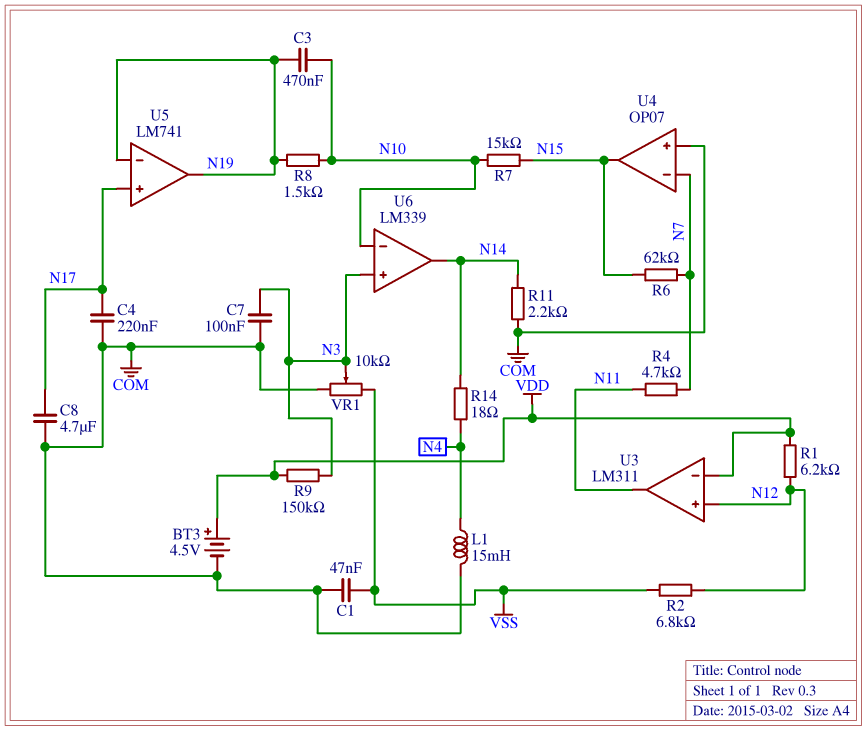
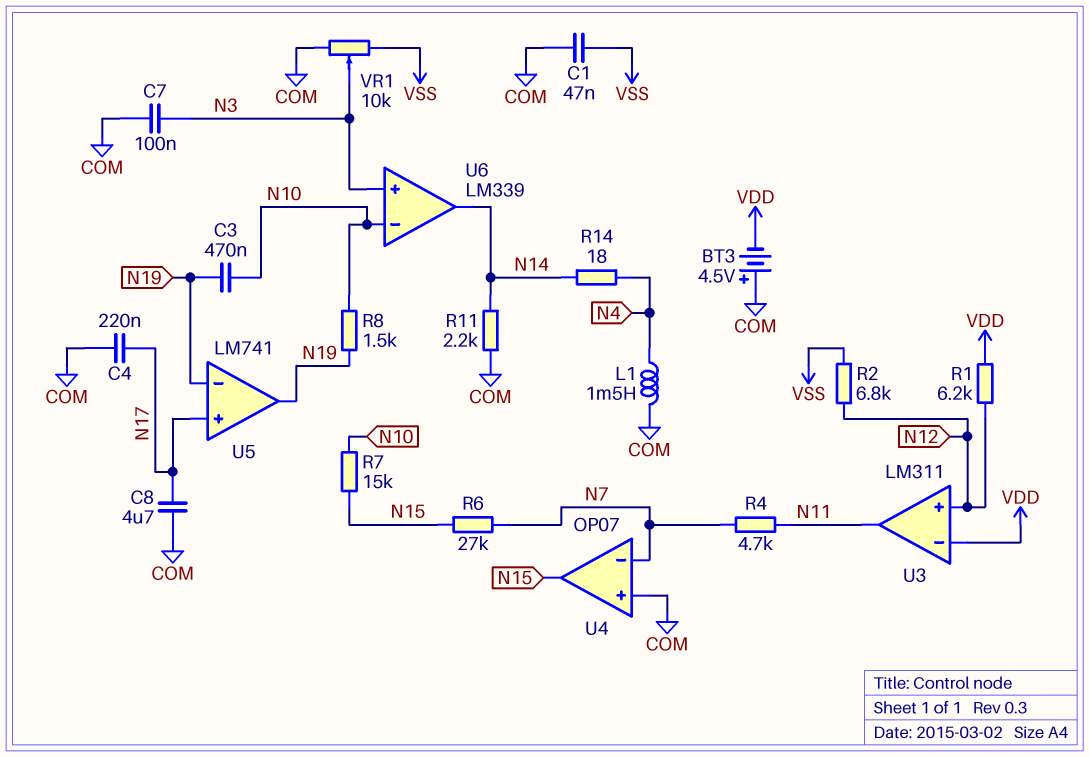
BT3: 4.5V (plus VDD, minus COM) -> 4.5V (plus COM, minus VDD)
L1: 15mH (COM, N4) -> 1.5mH (COM, N4)
R6: 62k (N7, N15) -> 27k (N7, N15)
R9: 150k (N3, VDD) -> none

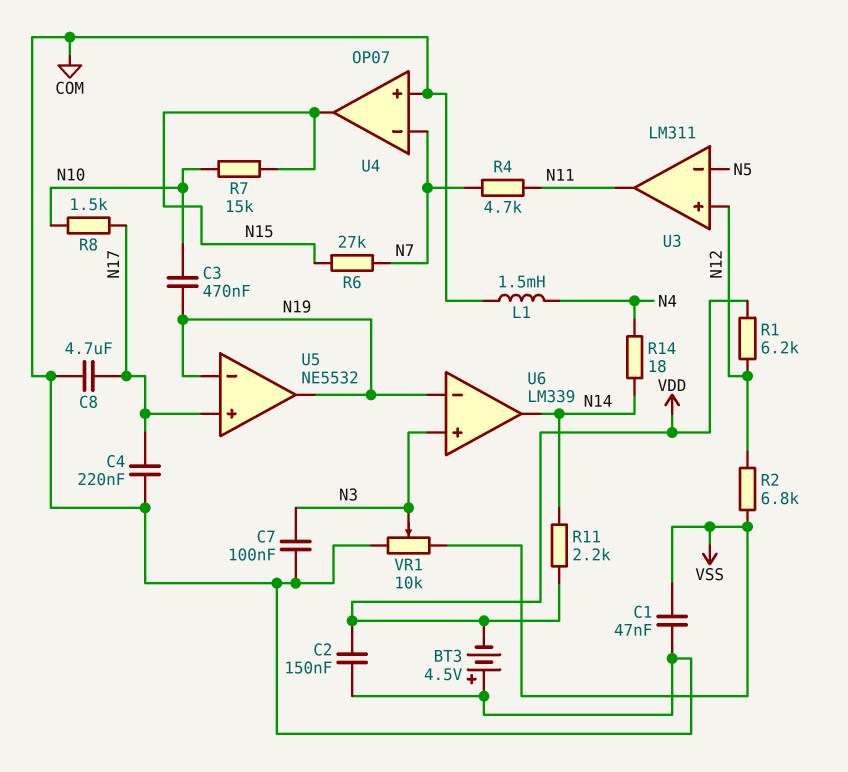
C2: none -> 150nF (COM, VDD)
R8: 1.5k (N10, N19) -> 1.5k (N10, N17)
R11: 2.2k (COM, N14) -> 2.2k (N14, VDD)
U3 pin in-: VDD -> N5
U5: LM741 -> NE5532
U6 pin in-: N10 -> N19

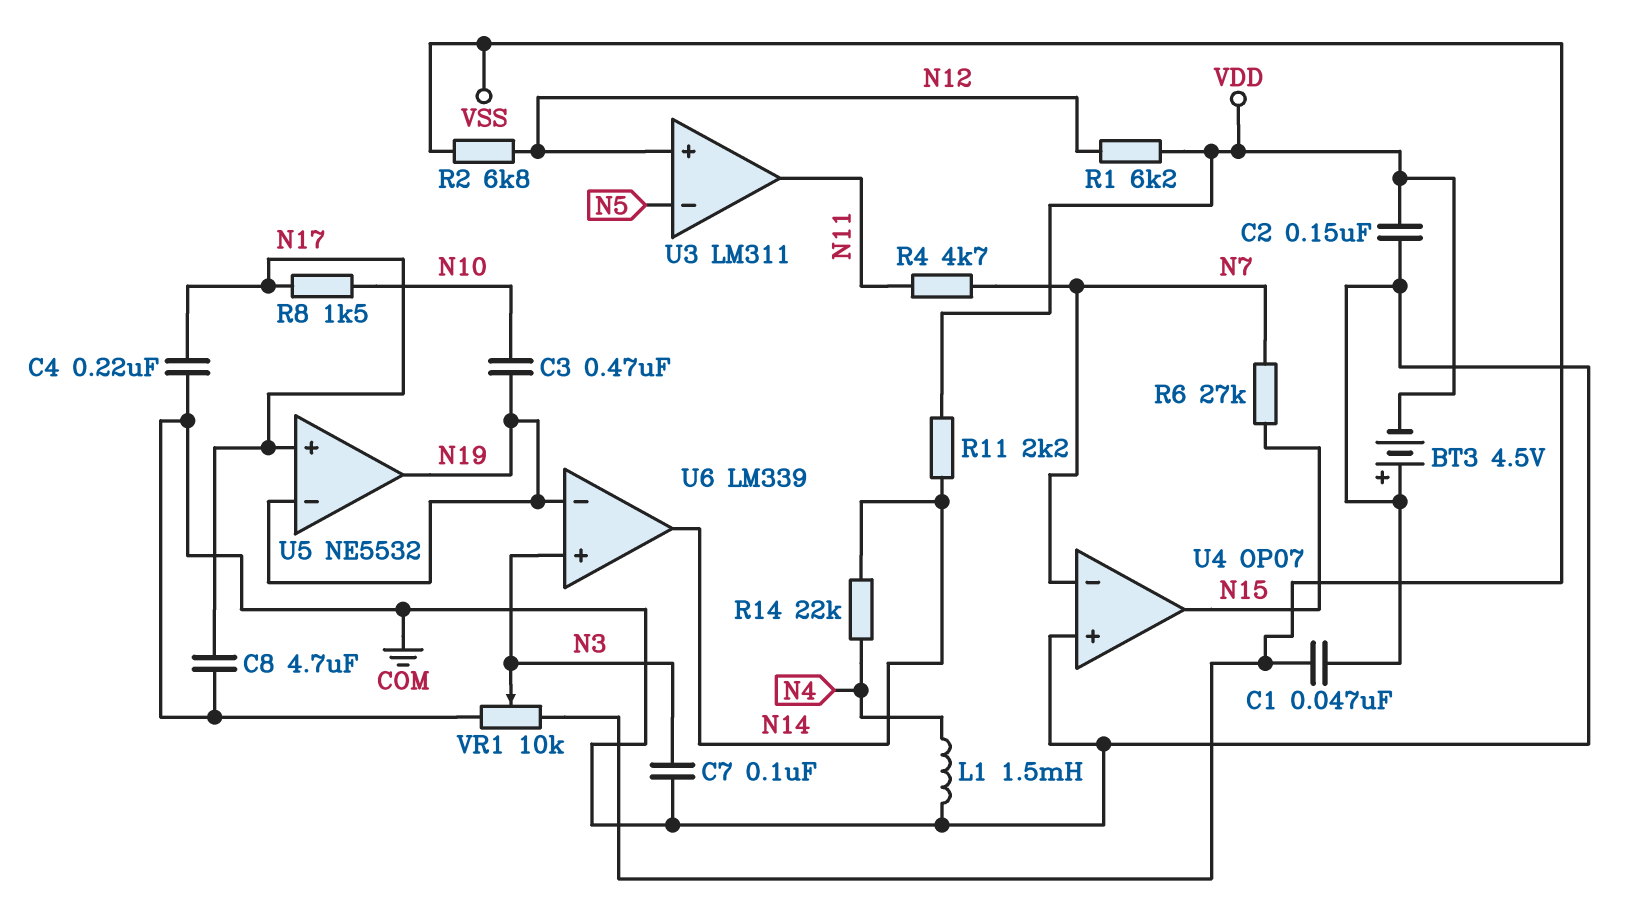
R7: 15k (N10, N15) -> none
R14: 18 (N4, N14) -> 22k (N4, N14)

